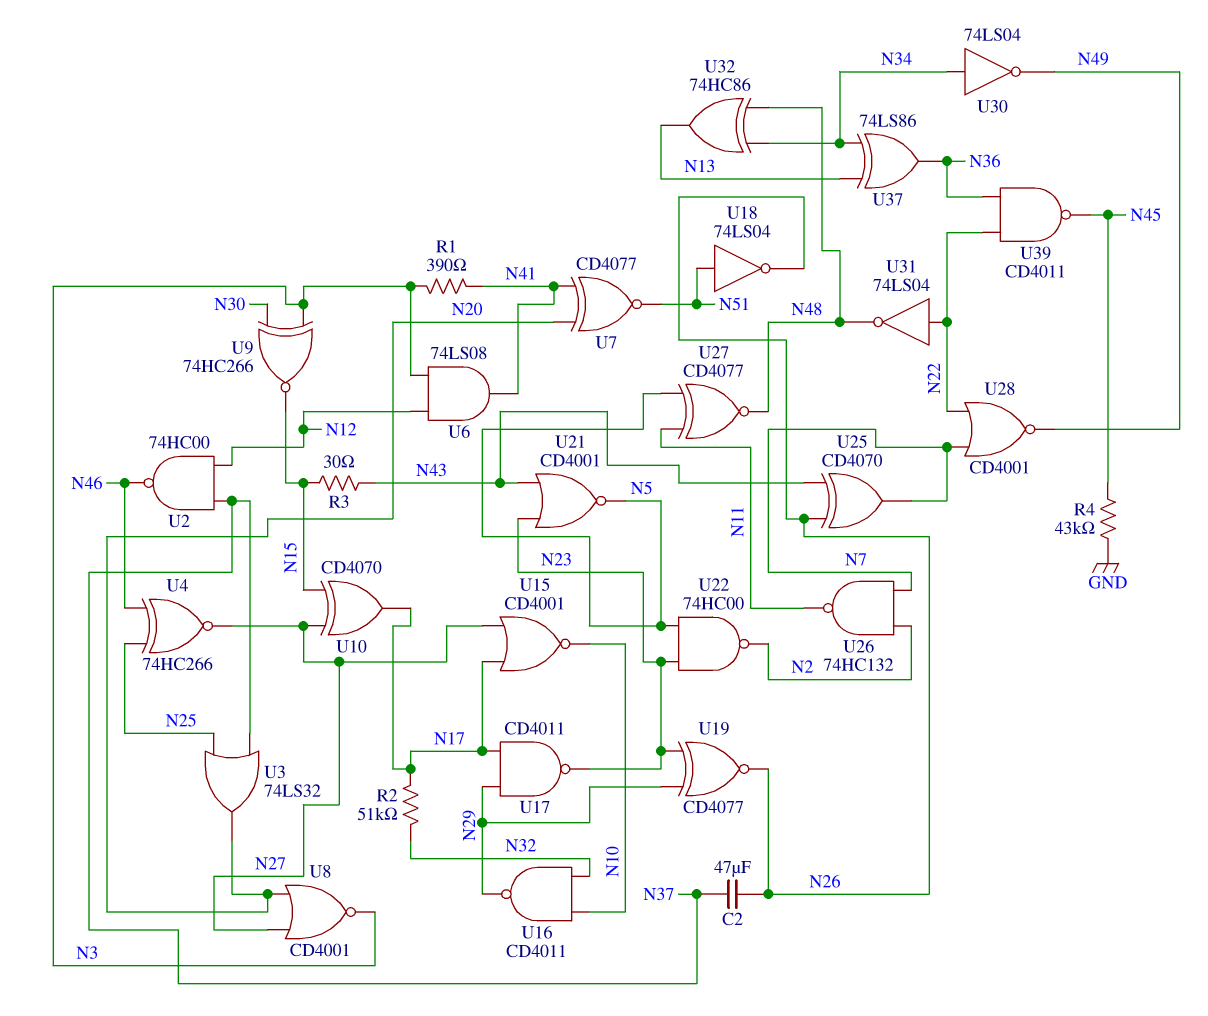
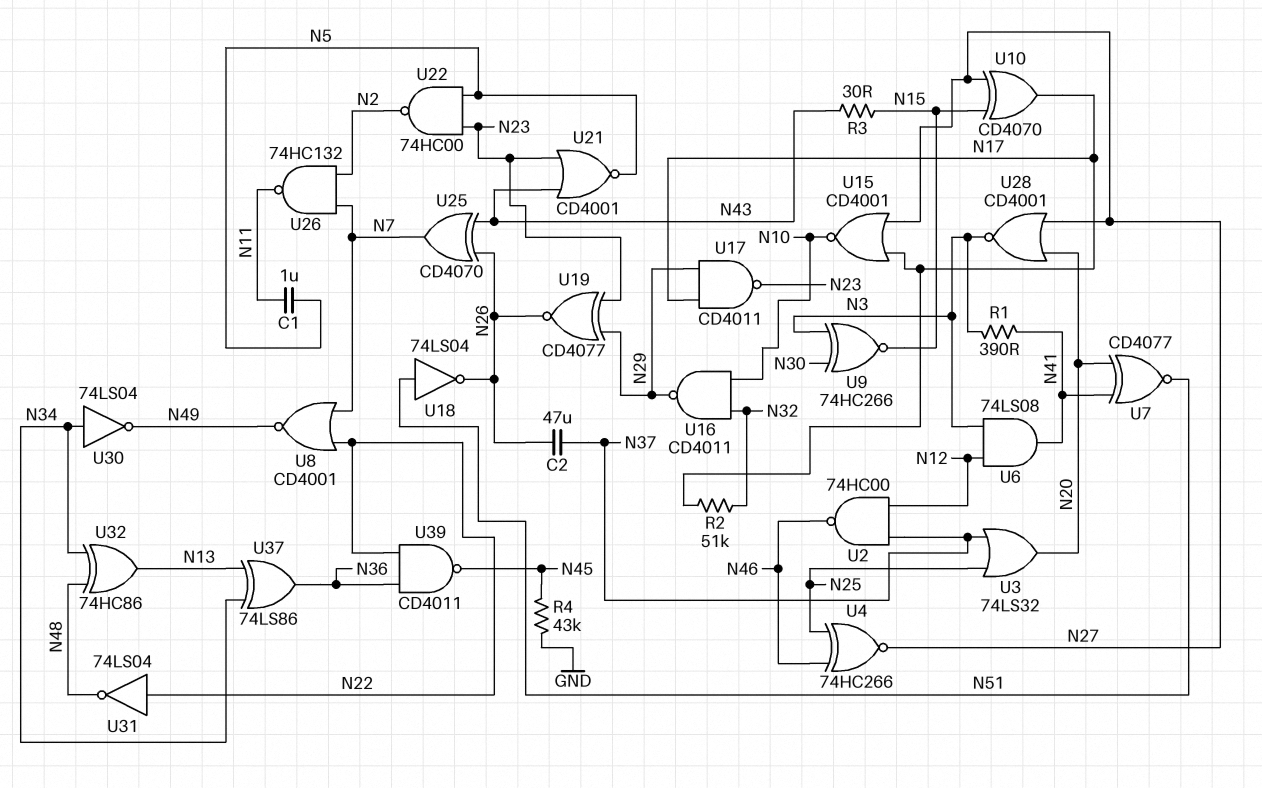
C1: none -> 1uF (N5, N11)
U8: NOR CD4001 (in N20, in N27, out N3) -> NOR CD4001 (in N7, in N22, out N49)
U27: XNOR CD4077 (in N5, in N11, out N48) -> none
U28: NOR CD4001 (in N7, in N22, out N49) -> NOR CD4001 (in N20, in N27, out N3)

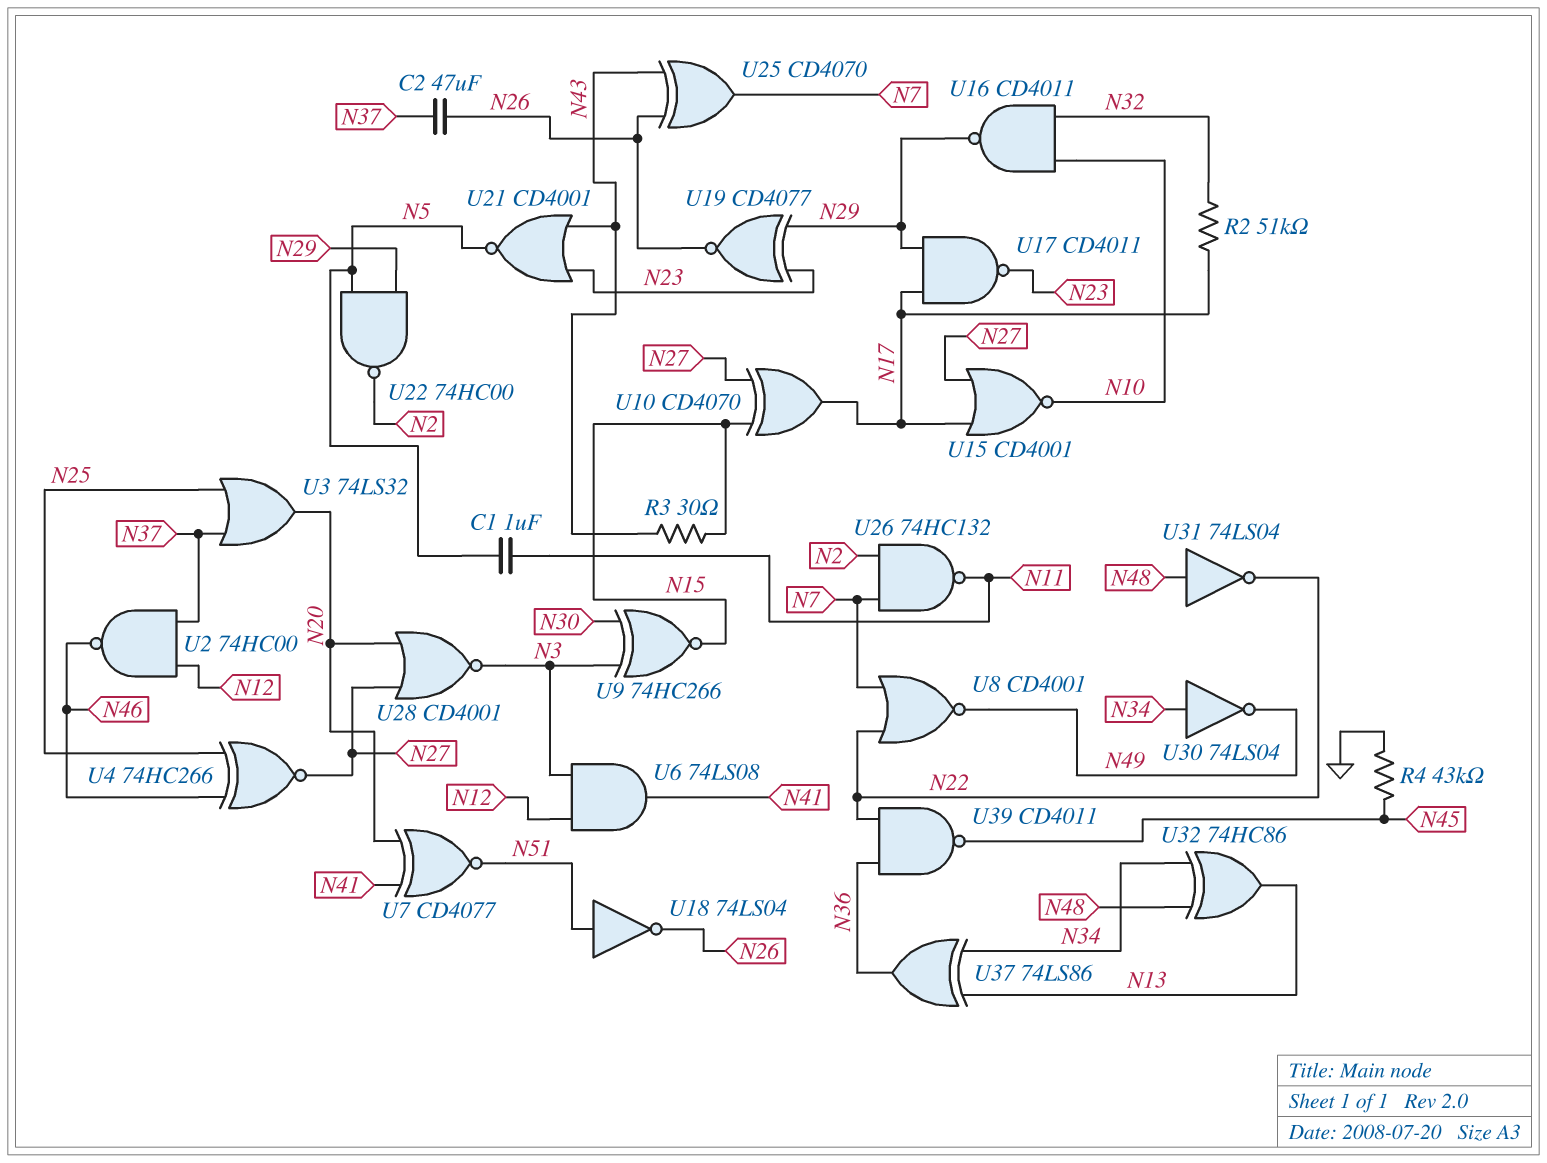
R1: 390 (N3, N41) -> none
U22: NAND 74HC00 (in N5, in N23, out N2) -> NAND 74HC00 (in N5, in N29, out N2)
U31: NOT 74LS04 (in N22, out N48) -> NOT 74LS04 (in N48, out N22)

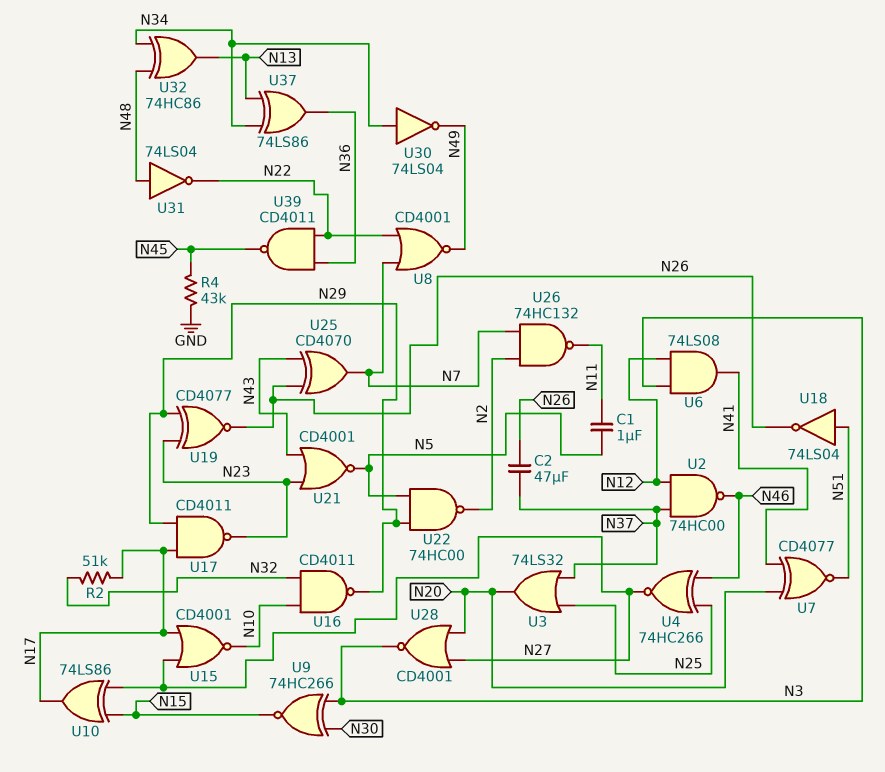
R3: 30 (N15, N43) -> none
U10: XOR CD4070 (in N15, in N27, out N17) -> XOR 74LS86 (in N15, in N27, out N17)

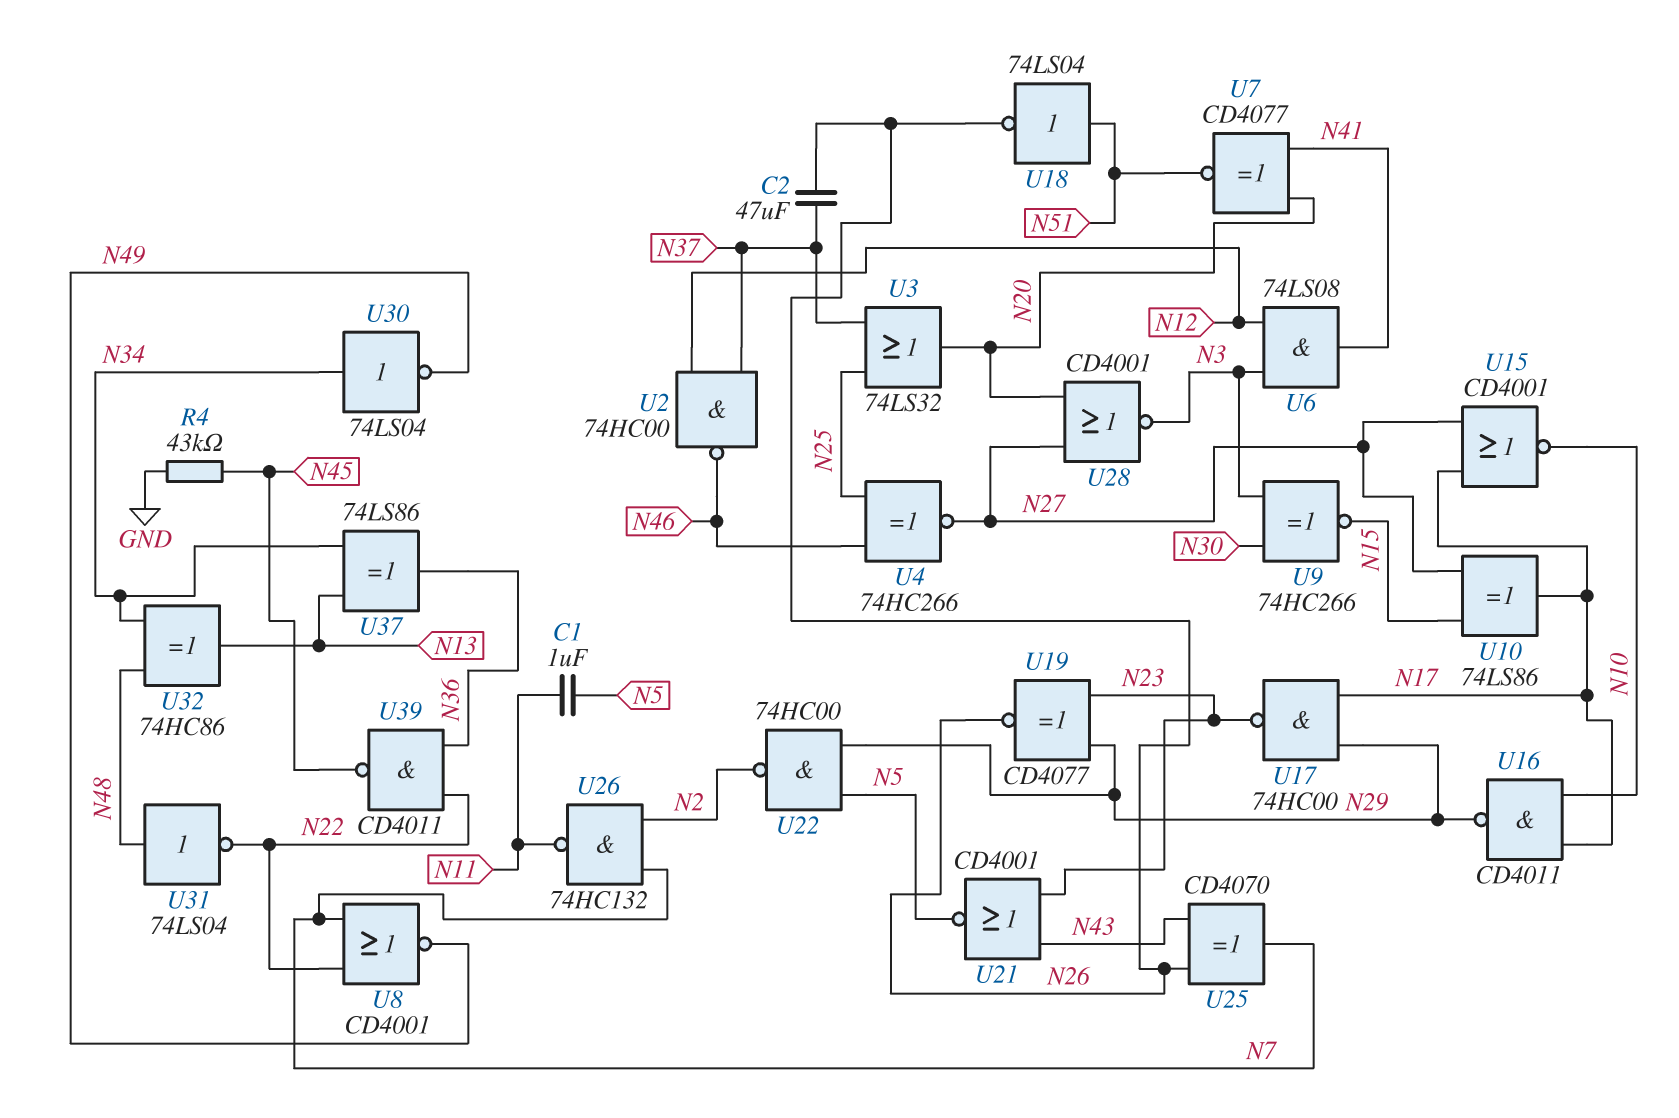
R2: 51k (N17, N32) -> none
U16: NAND CD4011 (in N10, in N32, out N29) -> NAND CD4011 (in N10, in N17, out N29)
U17: NAND CD4011 (in N17, in N29, out N23) -> NAND 74HC00 (in N17, in N29, out N23)

